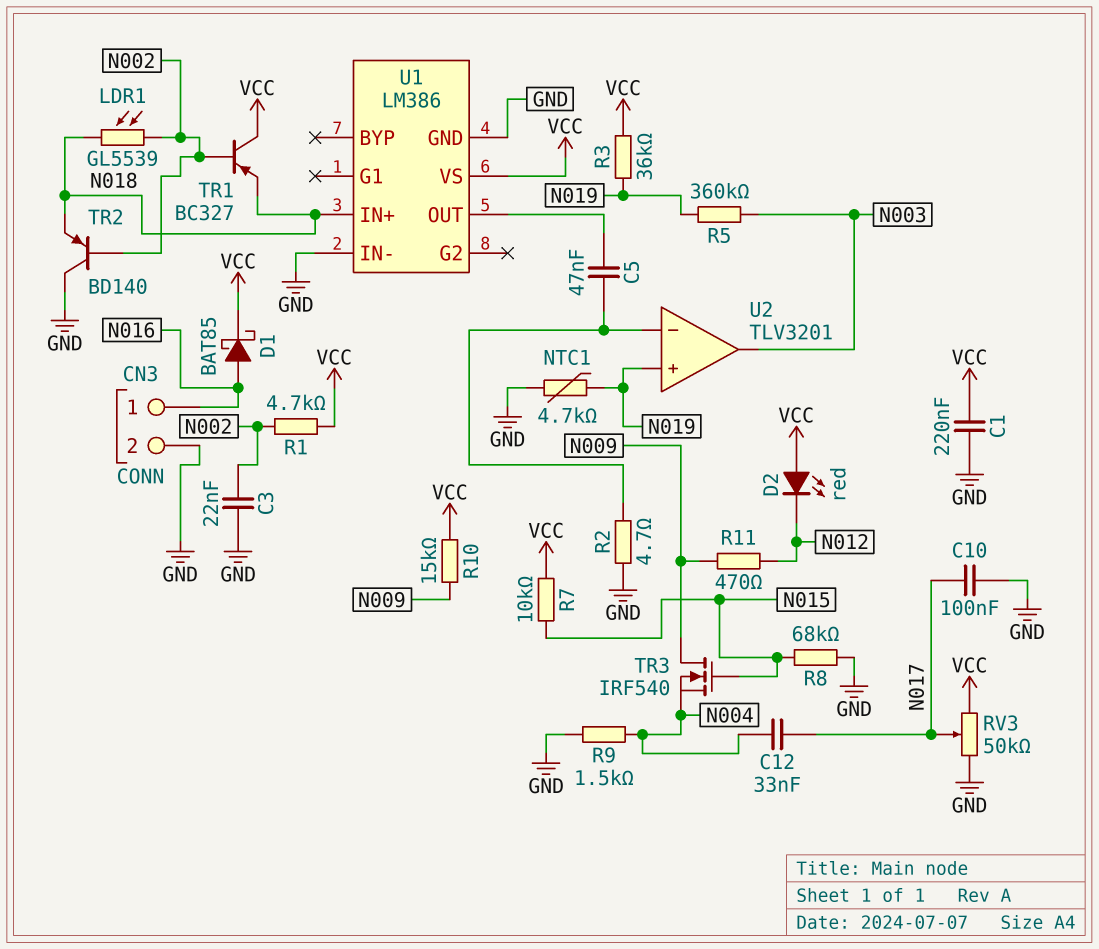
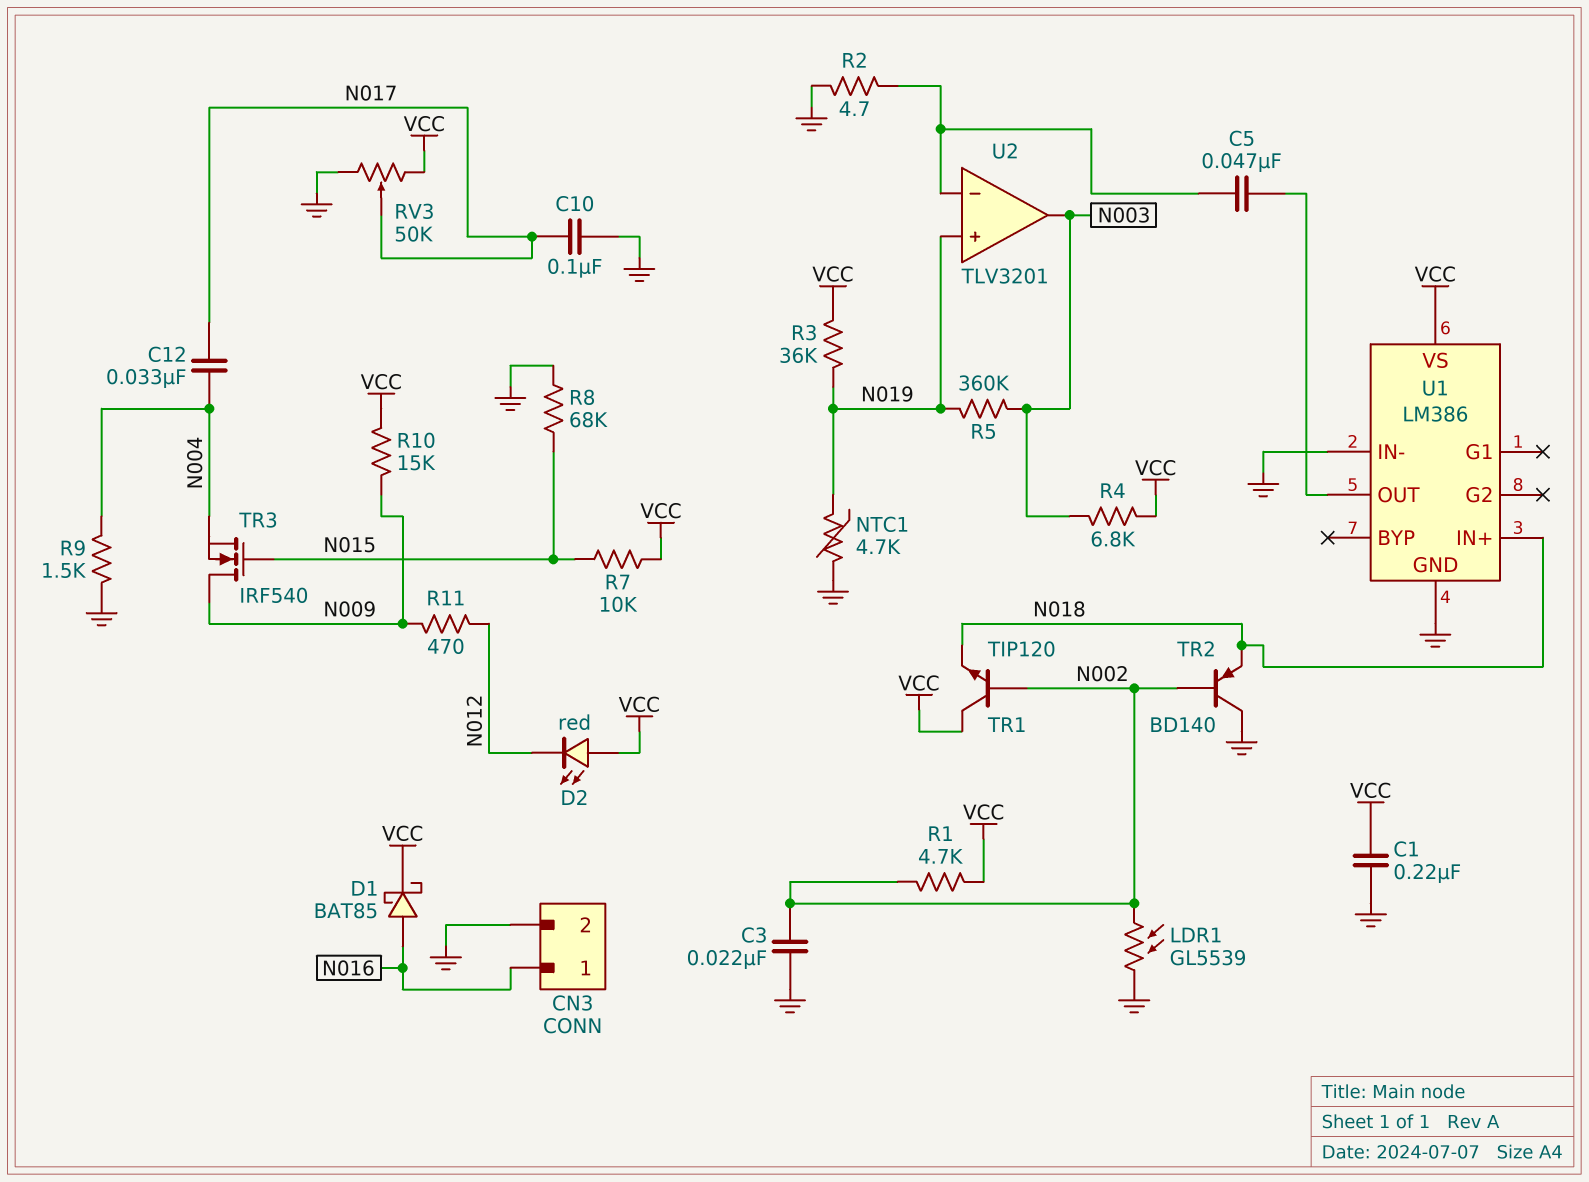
LDR1: GL5539 (N002, N018) -> GL5539 (GND, N002)
R4: none -> 6.8k (N003, VCC)
TR1: PNP BC327 (B N002, C VCC, E N018) -> NPN TIP120 (B N002, C VCC, E N018)

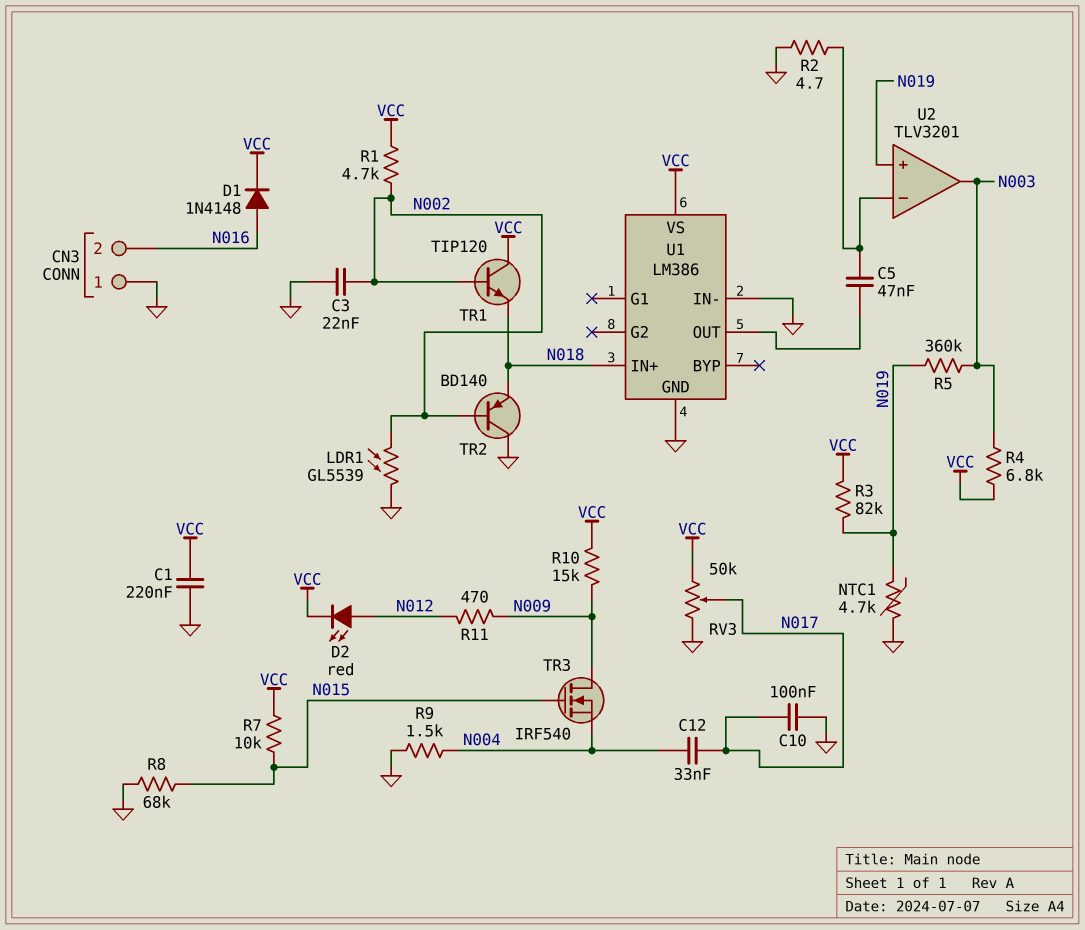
CN3 pin 1: N016 -> GND
CN3 pin 2: GND -> N016
D1: schottky BAT85 (A N016, K VCC) -> diode 1N4148 (A N016, K VCC)
D2: LED red (A VCC, K N012) -> LED red (A N012, K VCC)
R3: 36k (N019, VCC) -> 82k (N019, VCC)

